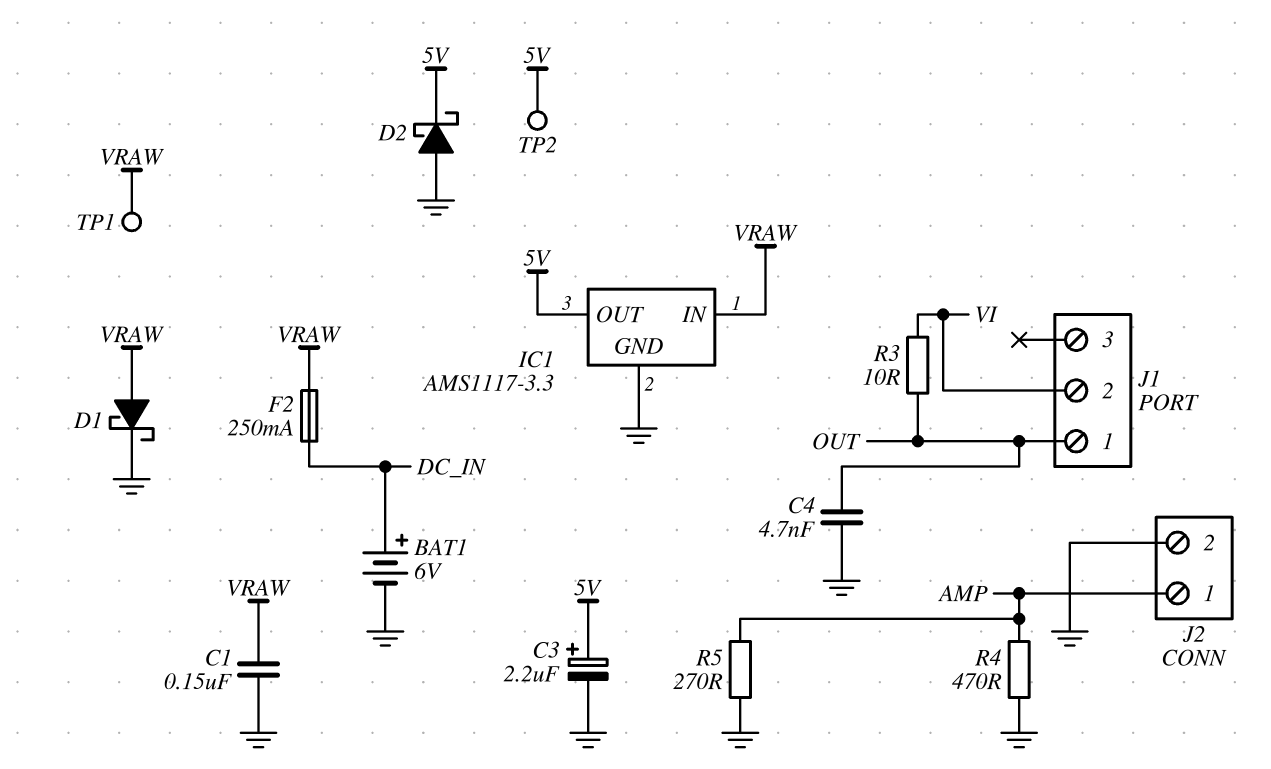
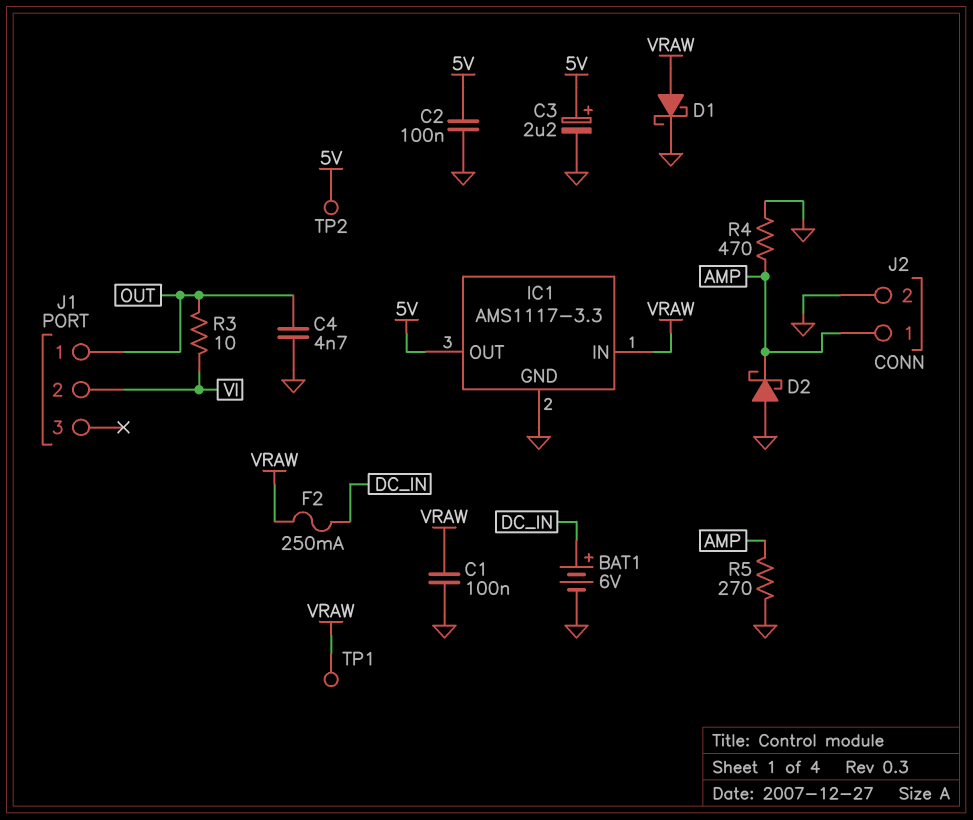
C1: 150nF (GND, VRAW) -> 100nF (GND, VRAW)
C2: none -> 100nF (5V, GND)
D2: schottky (A GND, K 5V) -> schottky (A GND, K AMP)

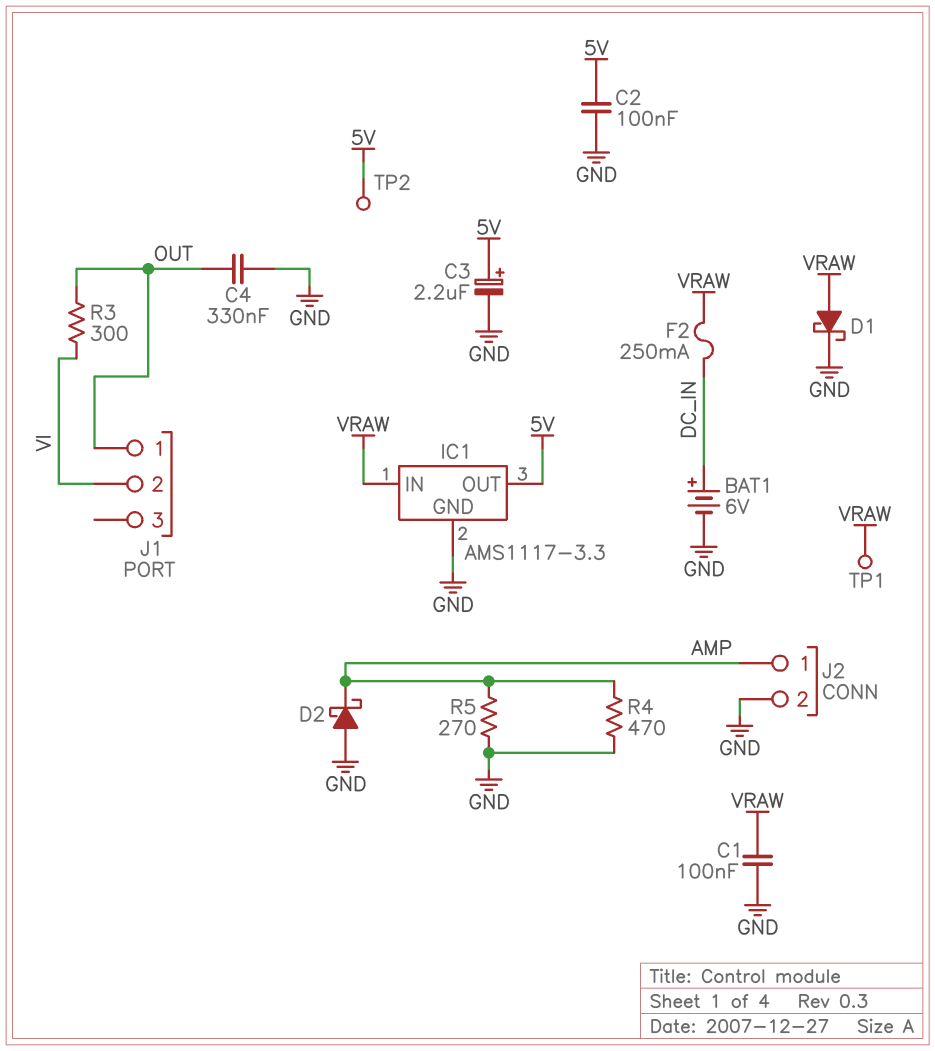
C4: 4.7nF (GND, OUT) -> 330nF (GND, OUT)
R3: 10 (OUT, VI) -> 300 (OUT, VI)

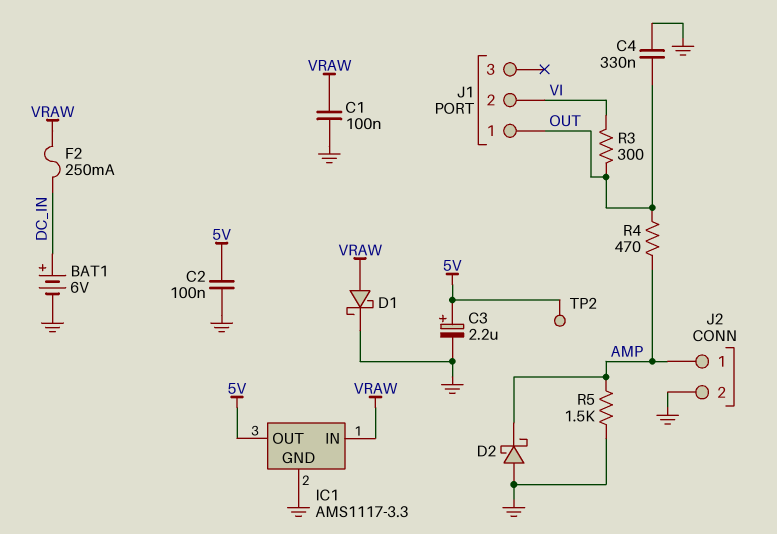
R4: 470 (AMP, GND) -> 470 (AMP, OUT)
R5: 270 (AMP, GND) -> 1.5k (AMP, GND)
TP1: test point (VRAW) -> none

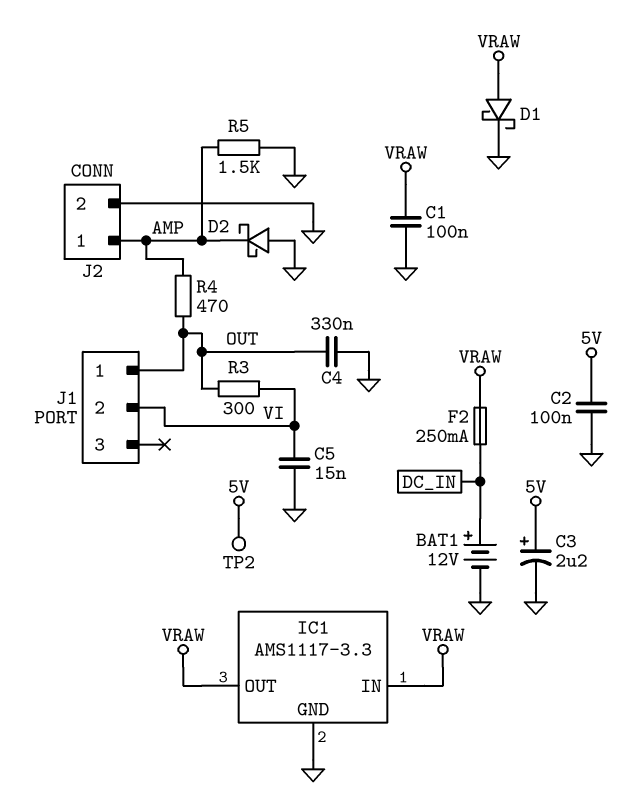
BAT1: 6V (plus DC_IN, minus GND) -> 12V (plus DC_IN, minus GND)
C5: none -> 15nF (GND, VI)
IC1 pin OUT: 5V -> VRAW

